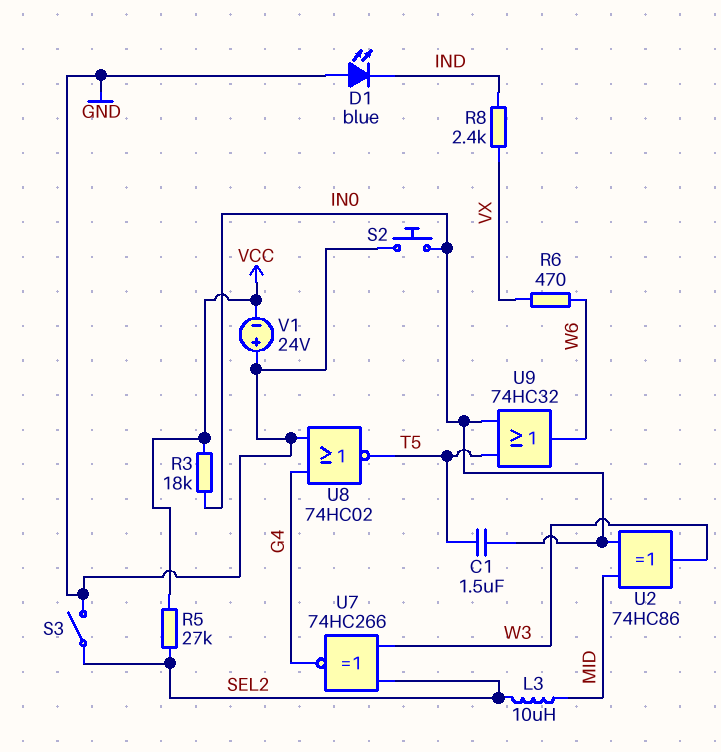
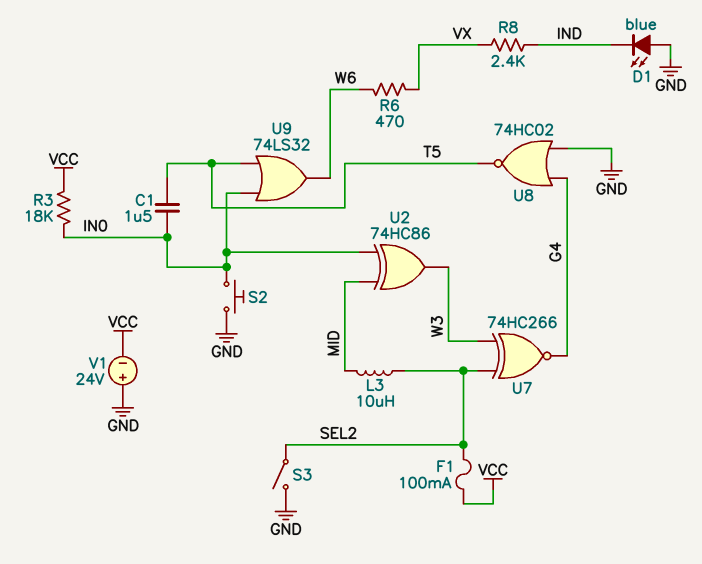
F1: none -> 100mA (SEL2, VCC)
R5: 27k (SEL2, VCC) -> none
U9: OR 74HC32 (in IN0, in T5, out W6) -> OR 74LS32 (in IN0, in T5, out W6)

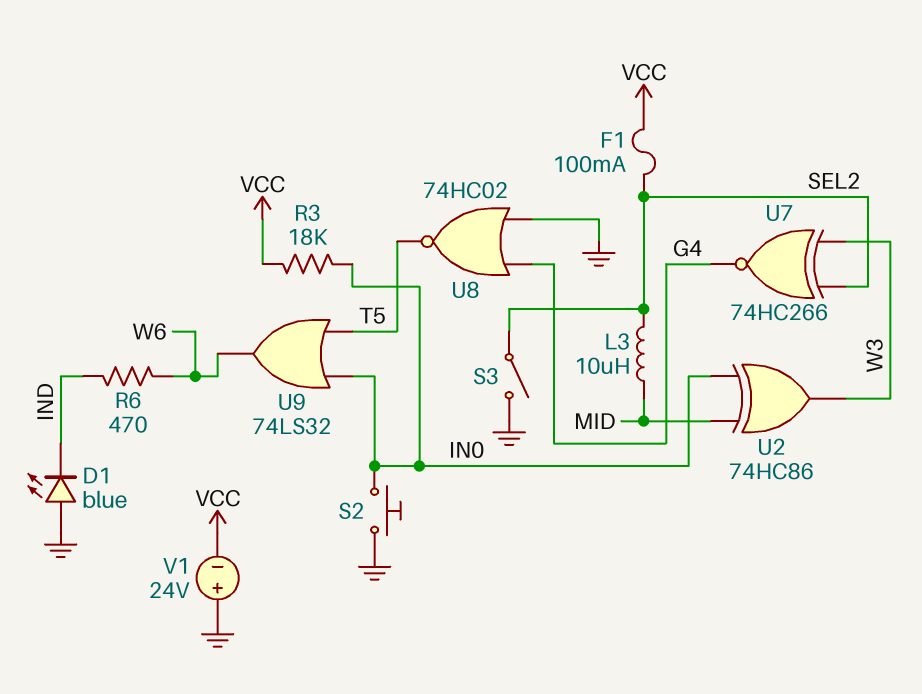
C1: 1.5uF (IN0, T5) -> none
R6: 470 (VX, W6) -> 470 (IND, W6)
R8: 2.4k (IND, VX) -> none

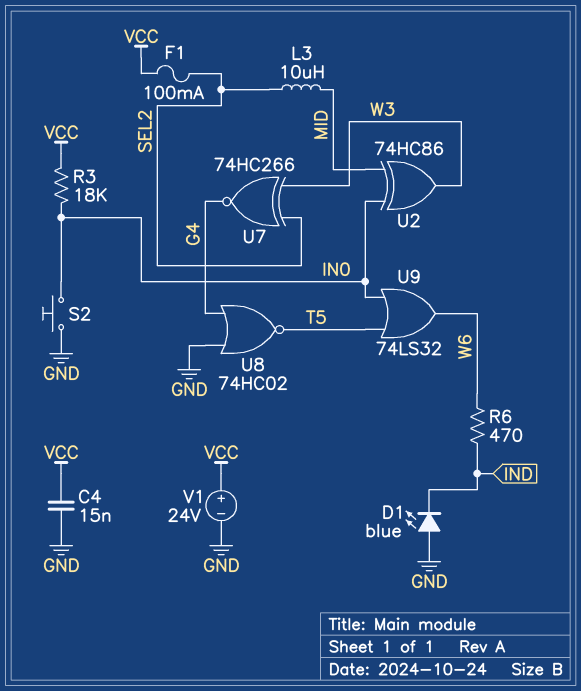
C4: none -> 15nF (GND, VCC)
S3: switch (GND, SEL2) -> none
V1: 24V (plus GND, minus VCC) -> 24V (plus VCC, minus GND)

